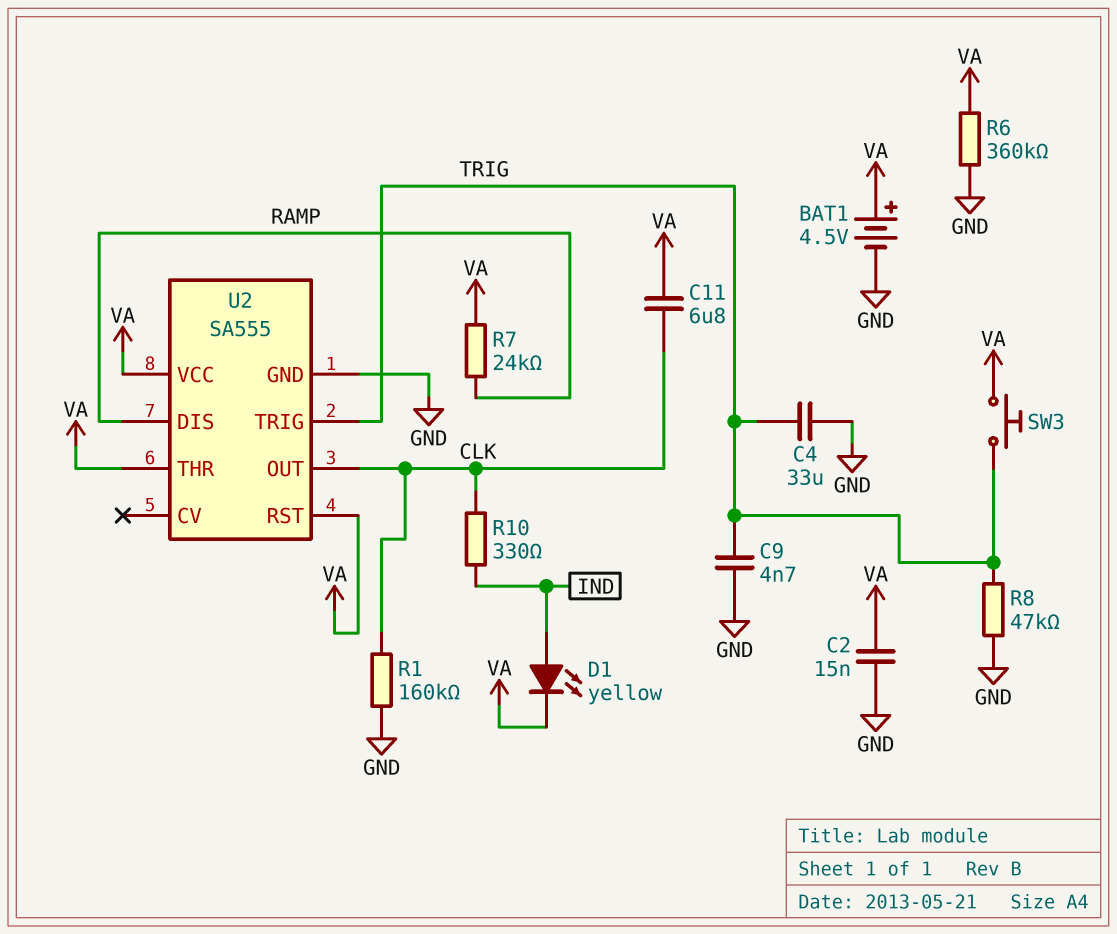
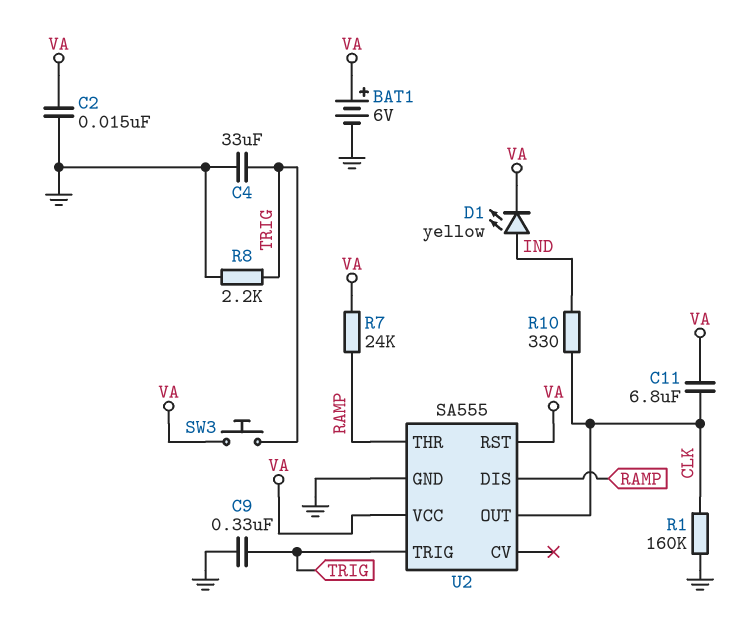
BAT1: 4.5V (plus VA, minus GND) -> 6V (plus VA, minus GND)
C9: 4.7nF (GND, TRIG) -> 330nF (GND, TRIG)
R6: 360k (GND, VA) -> none
R8: 47k (GND, TRIG) -> 2.2k (GND, TRIG)
U2 pin THR: VA -> RAMP

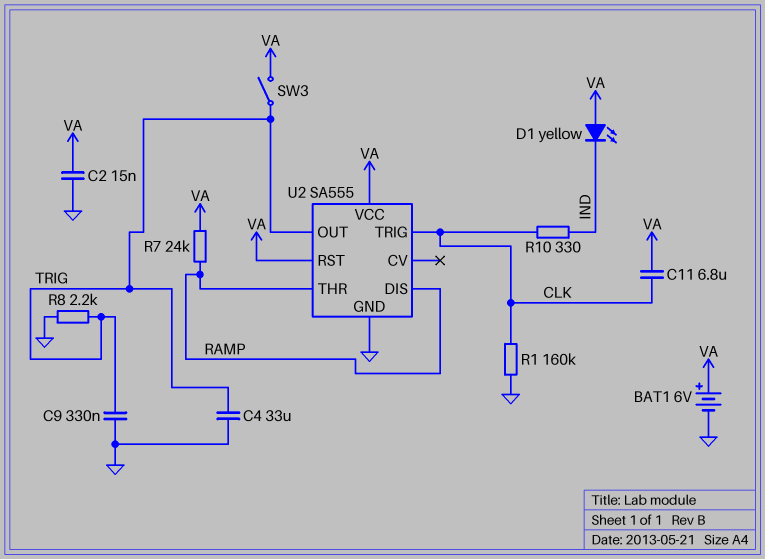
D1: LED yellow (A IND, K VA) -> LED yellow (A VA, K IND)
SW3: button (TRIG, VA) -> switch (TRIG, VA)
U2 pin OUT: CLK -> TRIG
U2 pin TRIG: TRIG -> CLK

